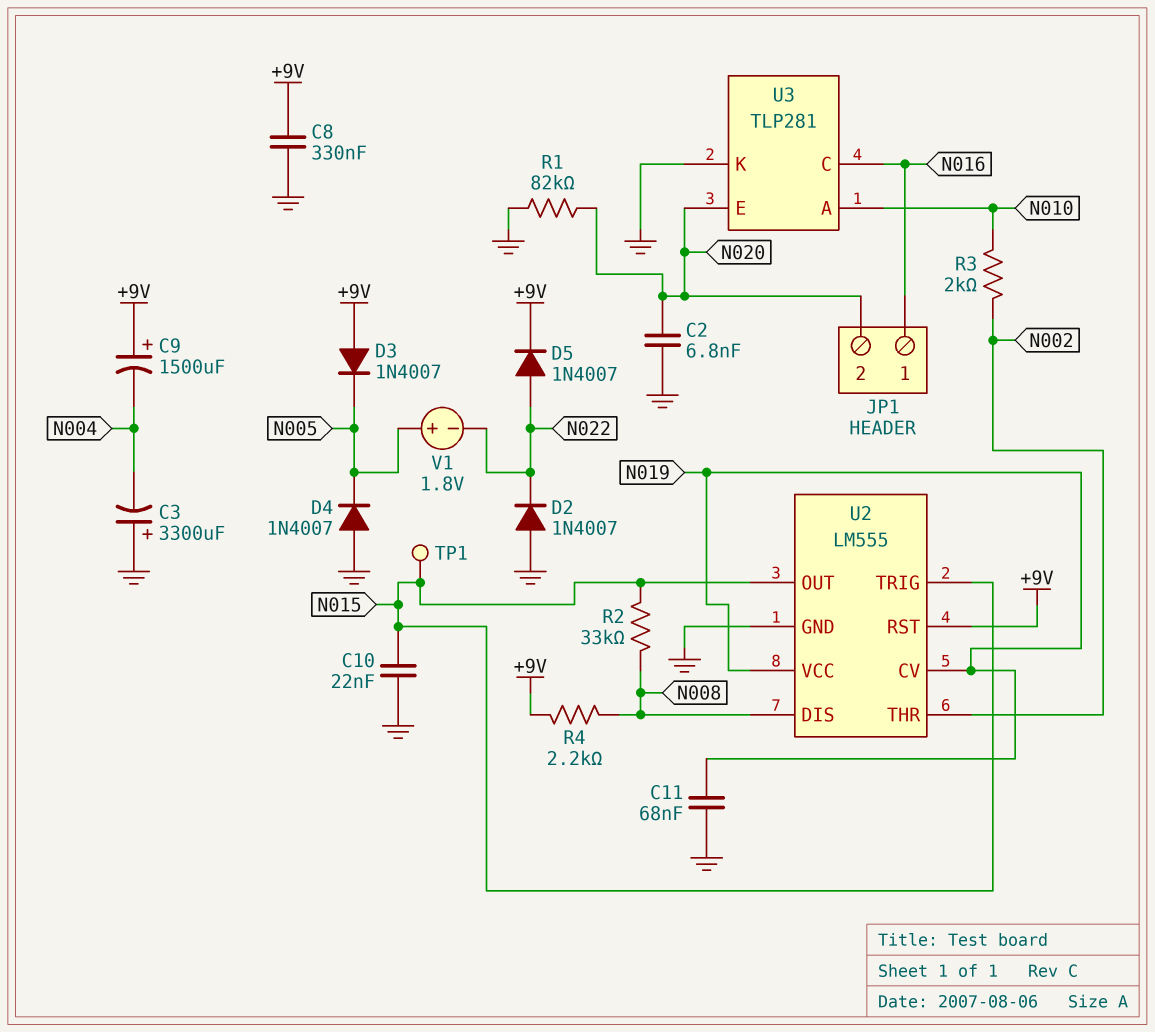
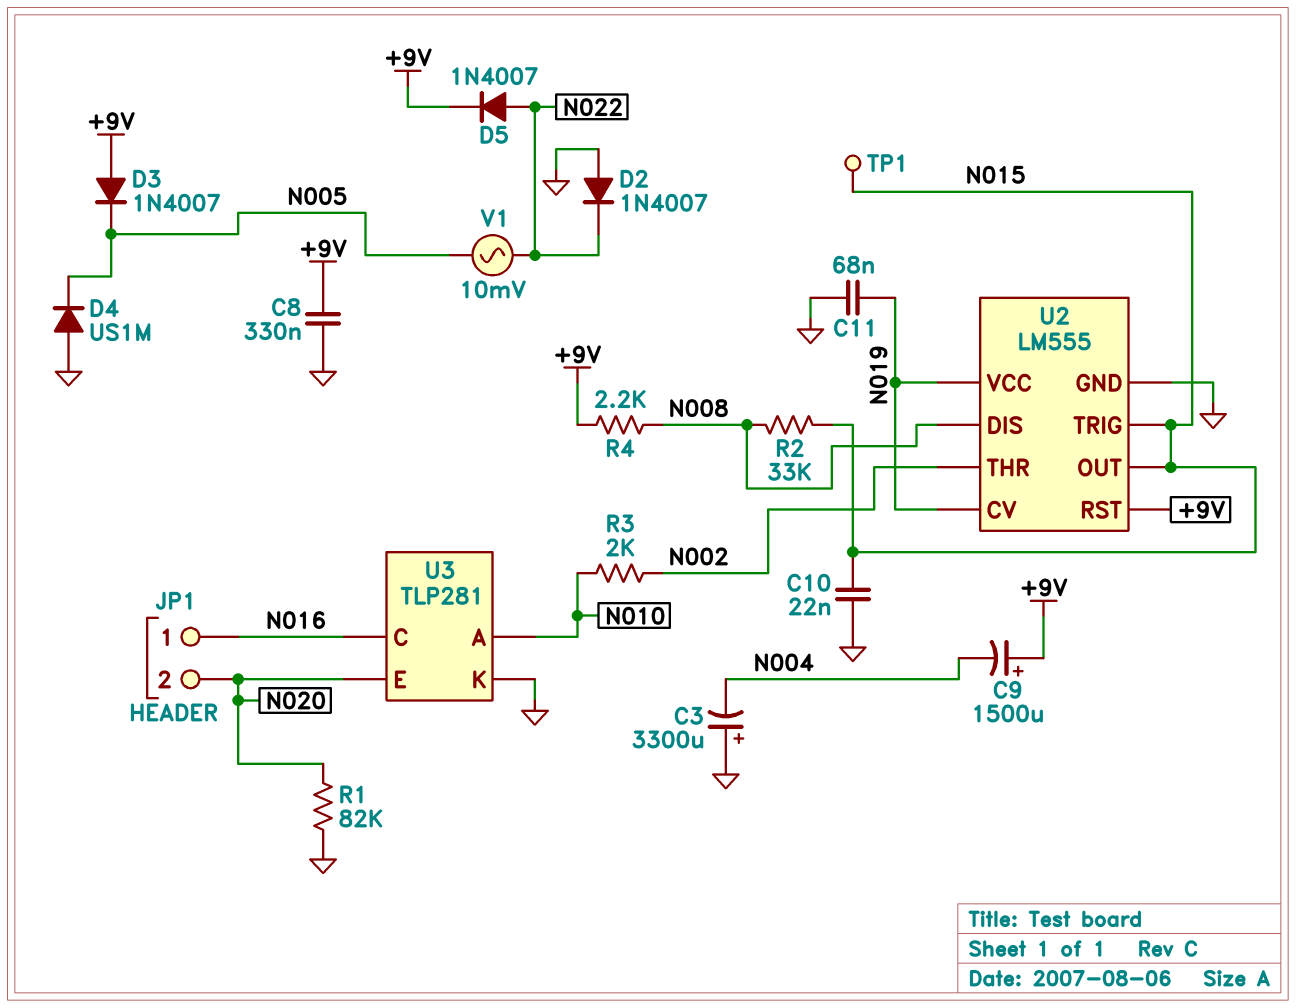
C2: 6.8nF (GND, N020) -> none
D4: diode 1N4007 (A GND, K N005) -> diode US1M (A GND, K N005)
V1: 1.8V (plus N005, minus N022) -> AC 10mV (N005, N022)

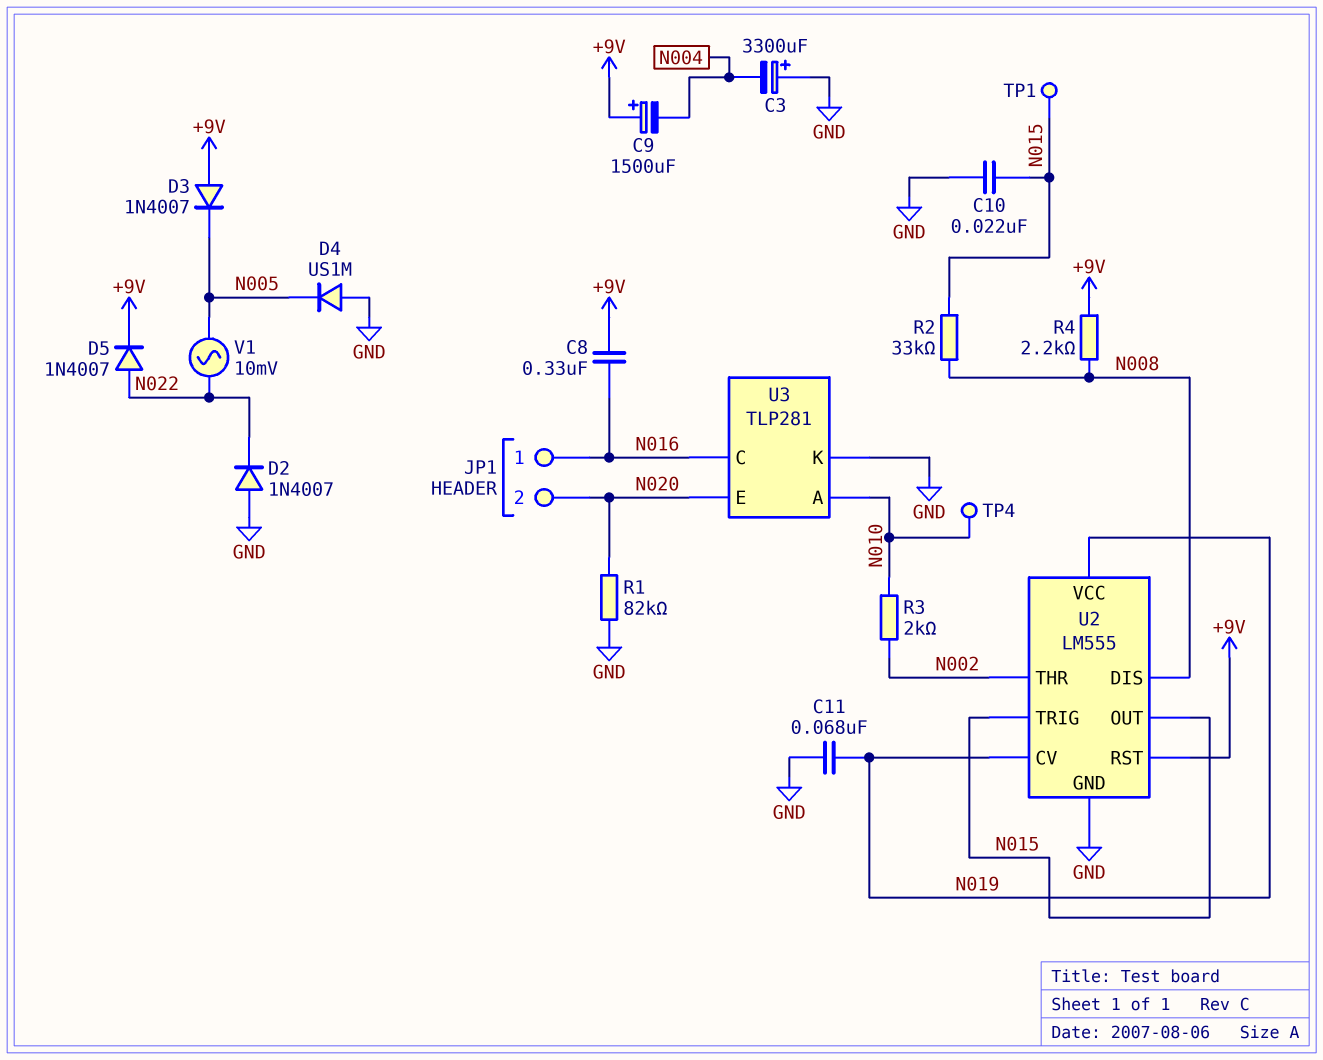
C8: 330nF (+9V, GND) -> 330nF (+9V, N016)
TP4: none -> test point (N010)

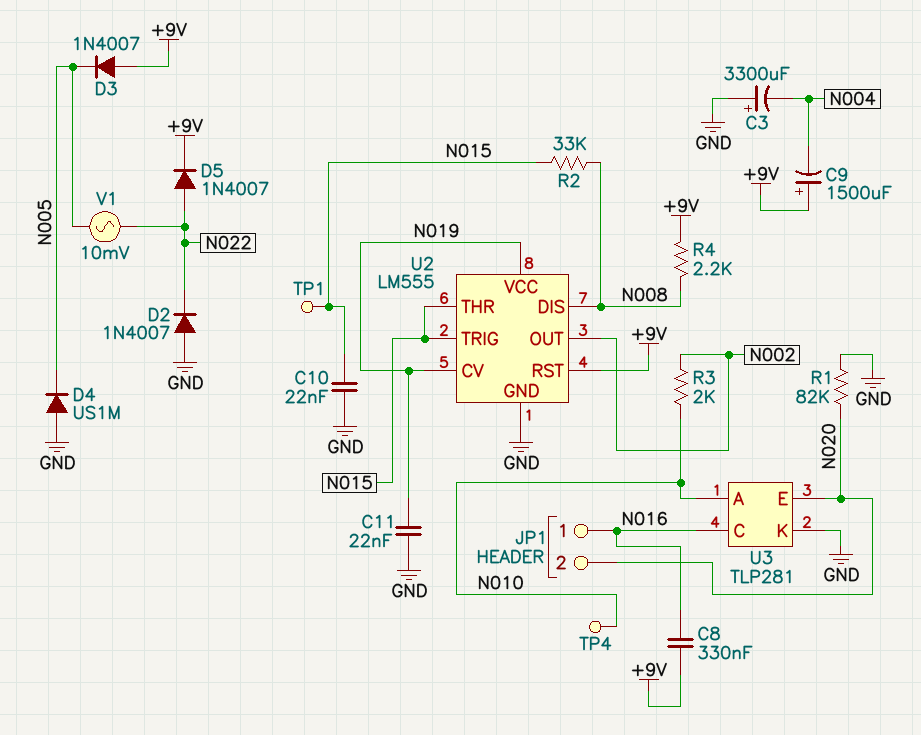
C11: 68nF (GND, N019) -> 22nF (GND, N019)
U2 pin OUT: N015 -> N002
U2 pin THR: N002 -> N015

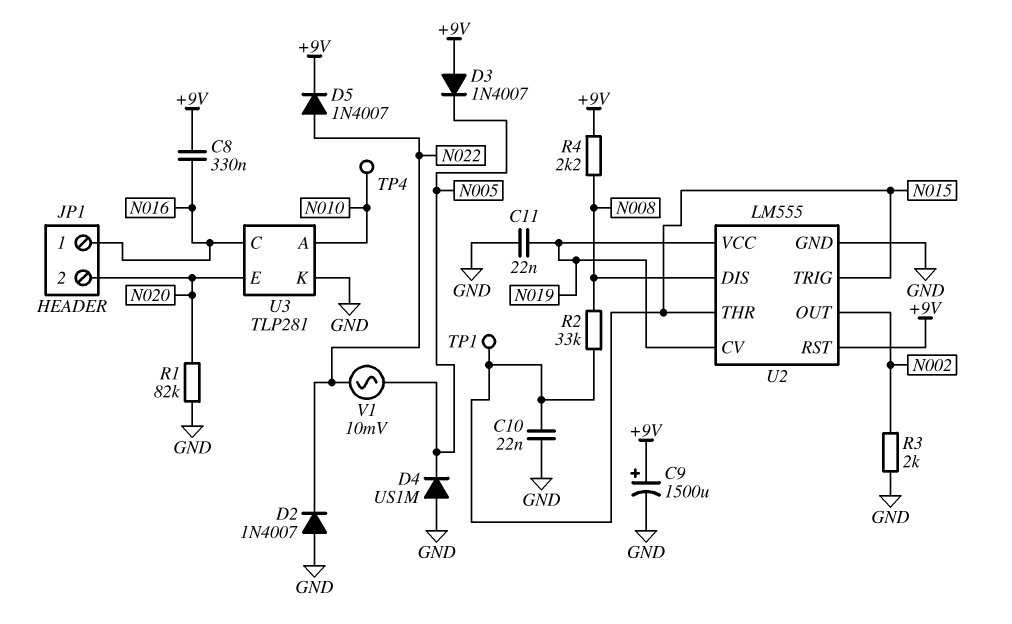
C3: 3300uF (plus GND, minus N004) -> none
C9: 1500uF (plus +9V, minus N004) -> 1500uF (plus +9V, minus GND)
R3: 2k (N002, N010) -> 2k (GND, N002)

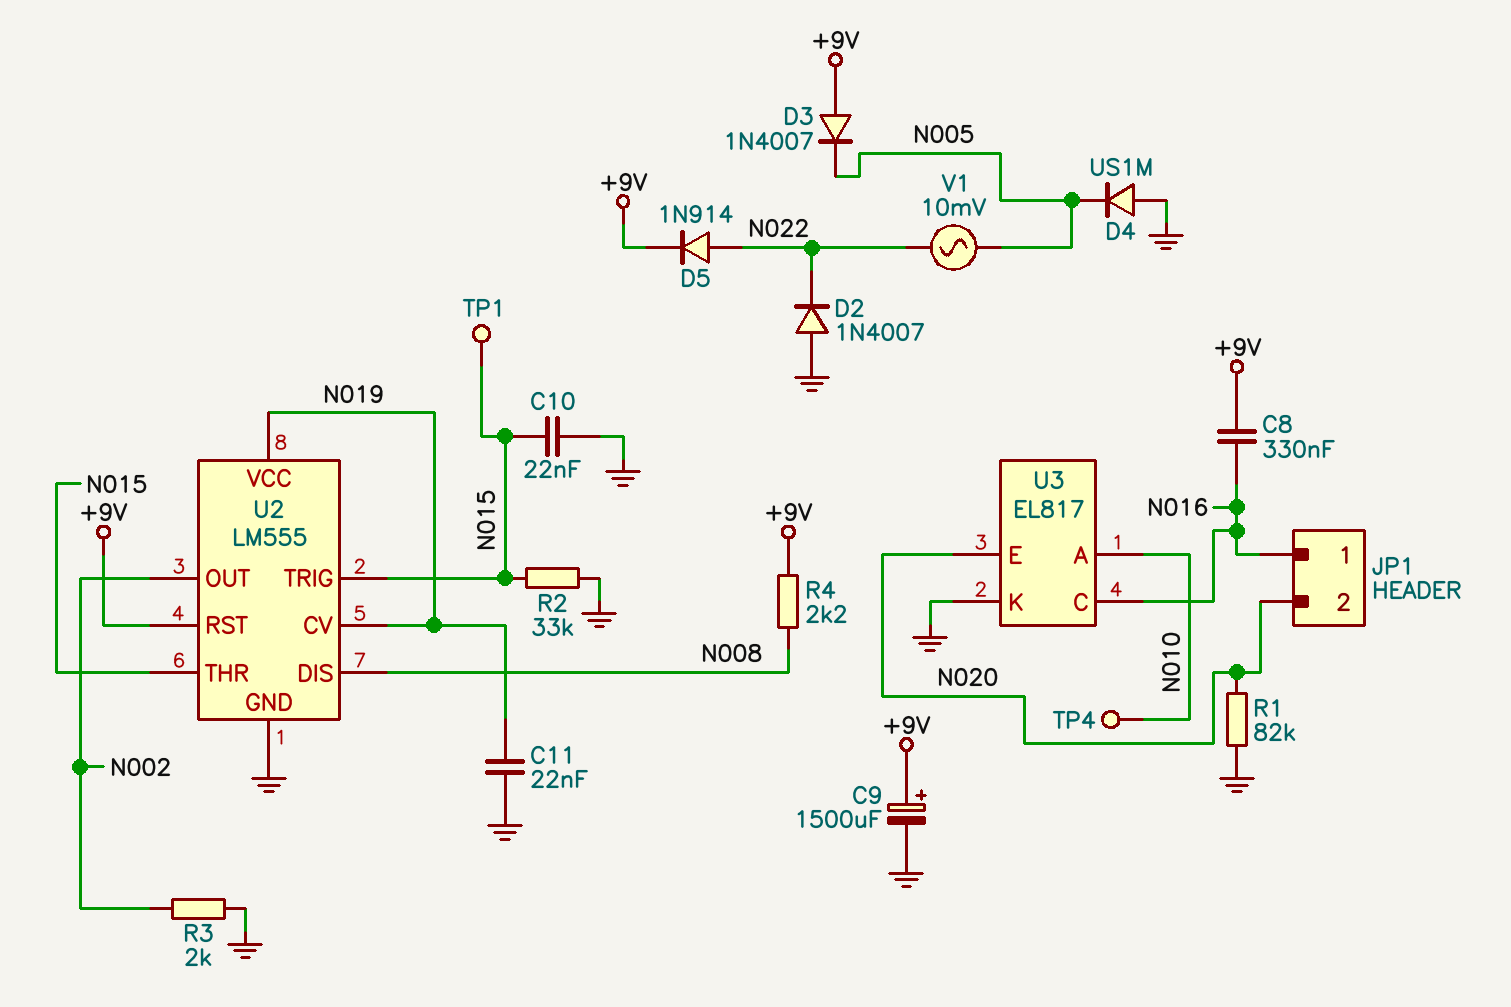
D5: diode 1N4007 (A N022, K +9V) -> diode 1N914 (A N022, K +9V)
R2: 33k (N008, N015) -> 33k (GND, N015)
U3: TLP281 -> EL817

